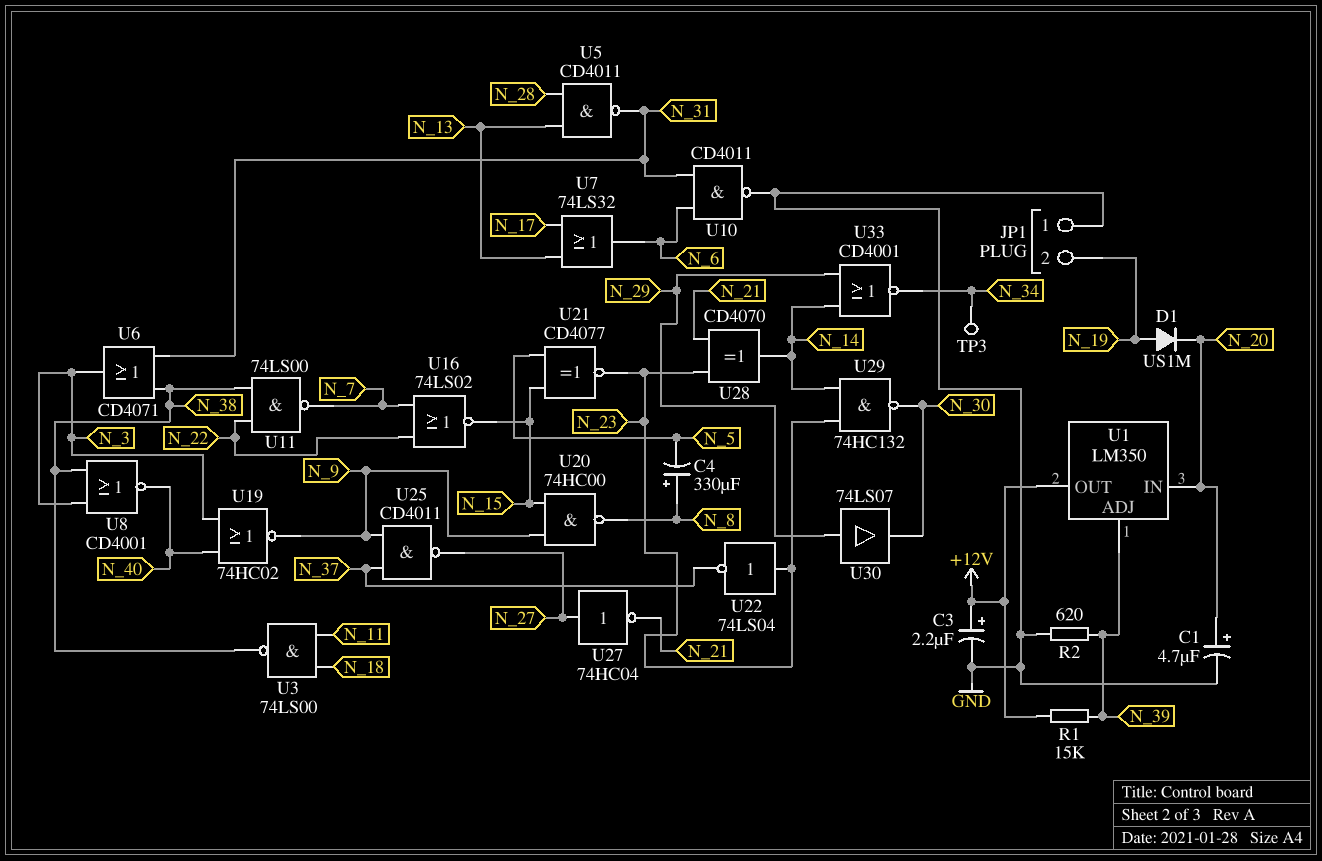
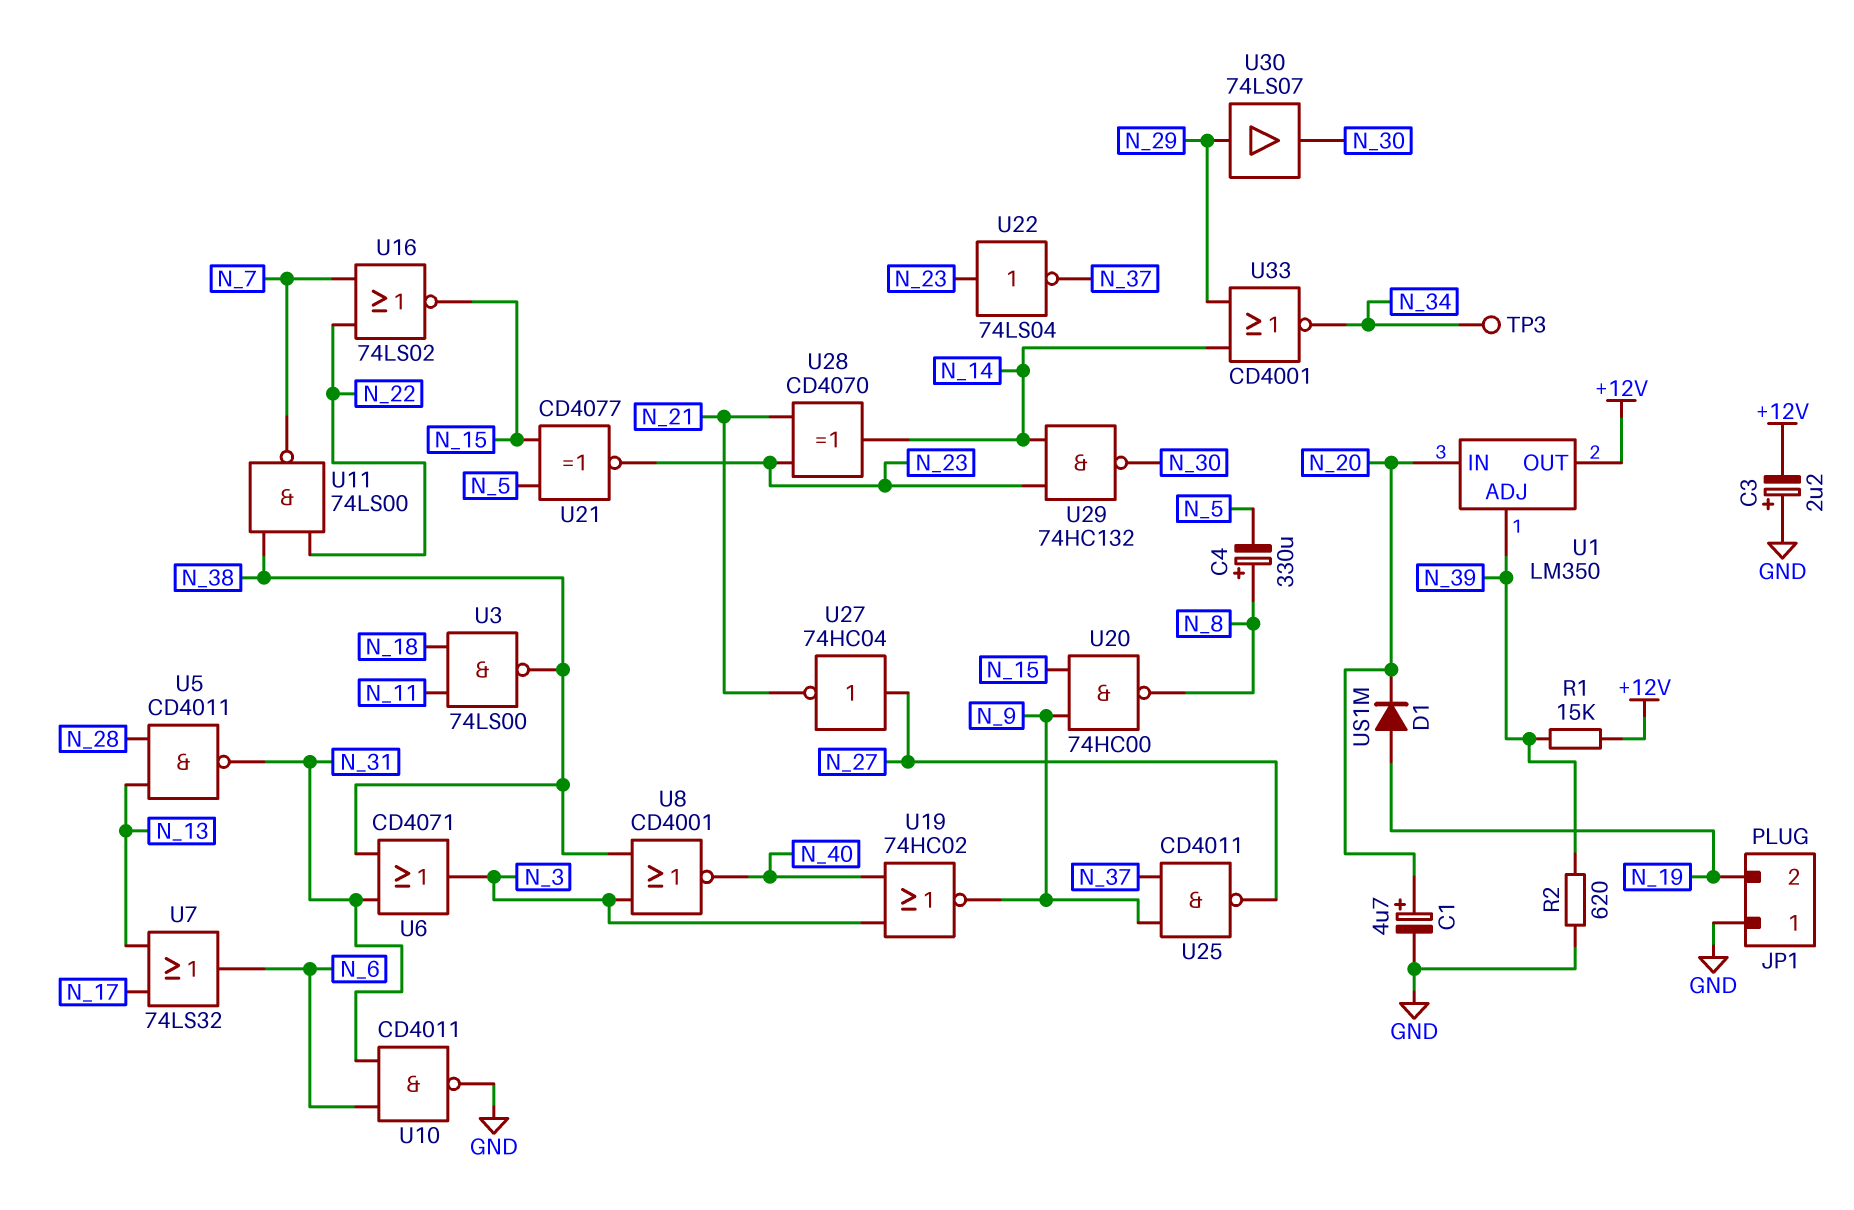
C3: 2.2uF (plus +12V, minus GND) -> 2.2uF (plus GND, minus +12V)

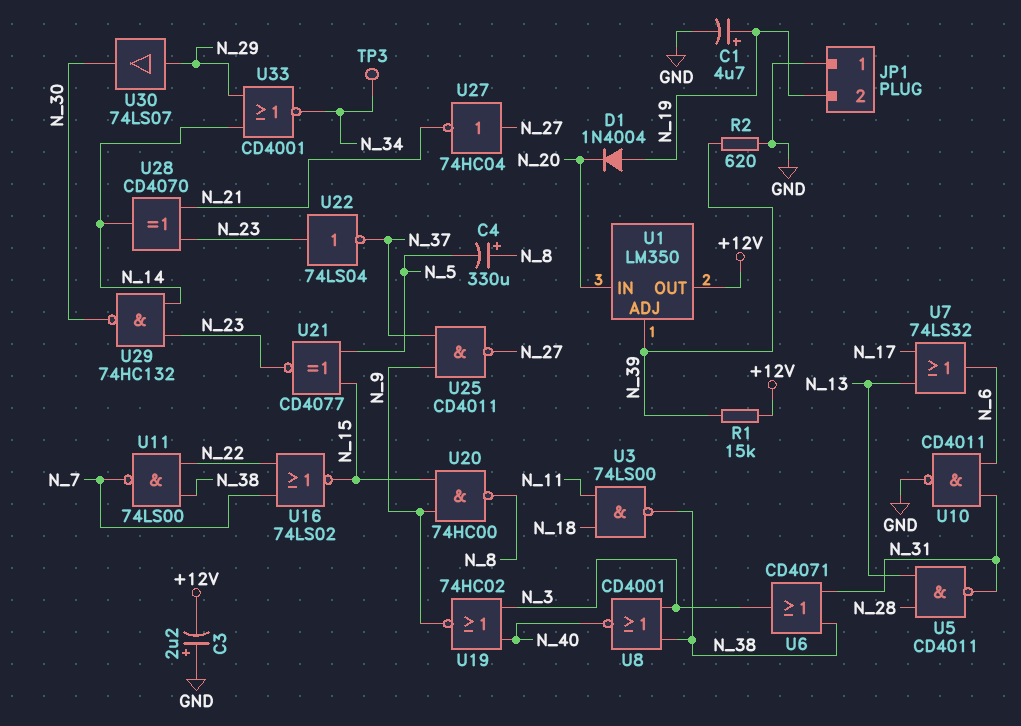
C1: 4.7uF (plus N_20, minus GND) -> 4.7uF (plus N_19, minus GND)
D1: diode US1M (A N_19, K N_20) -> diode 1N4004 (A N_19, K N_20)

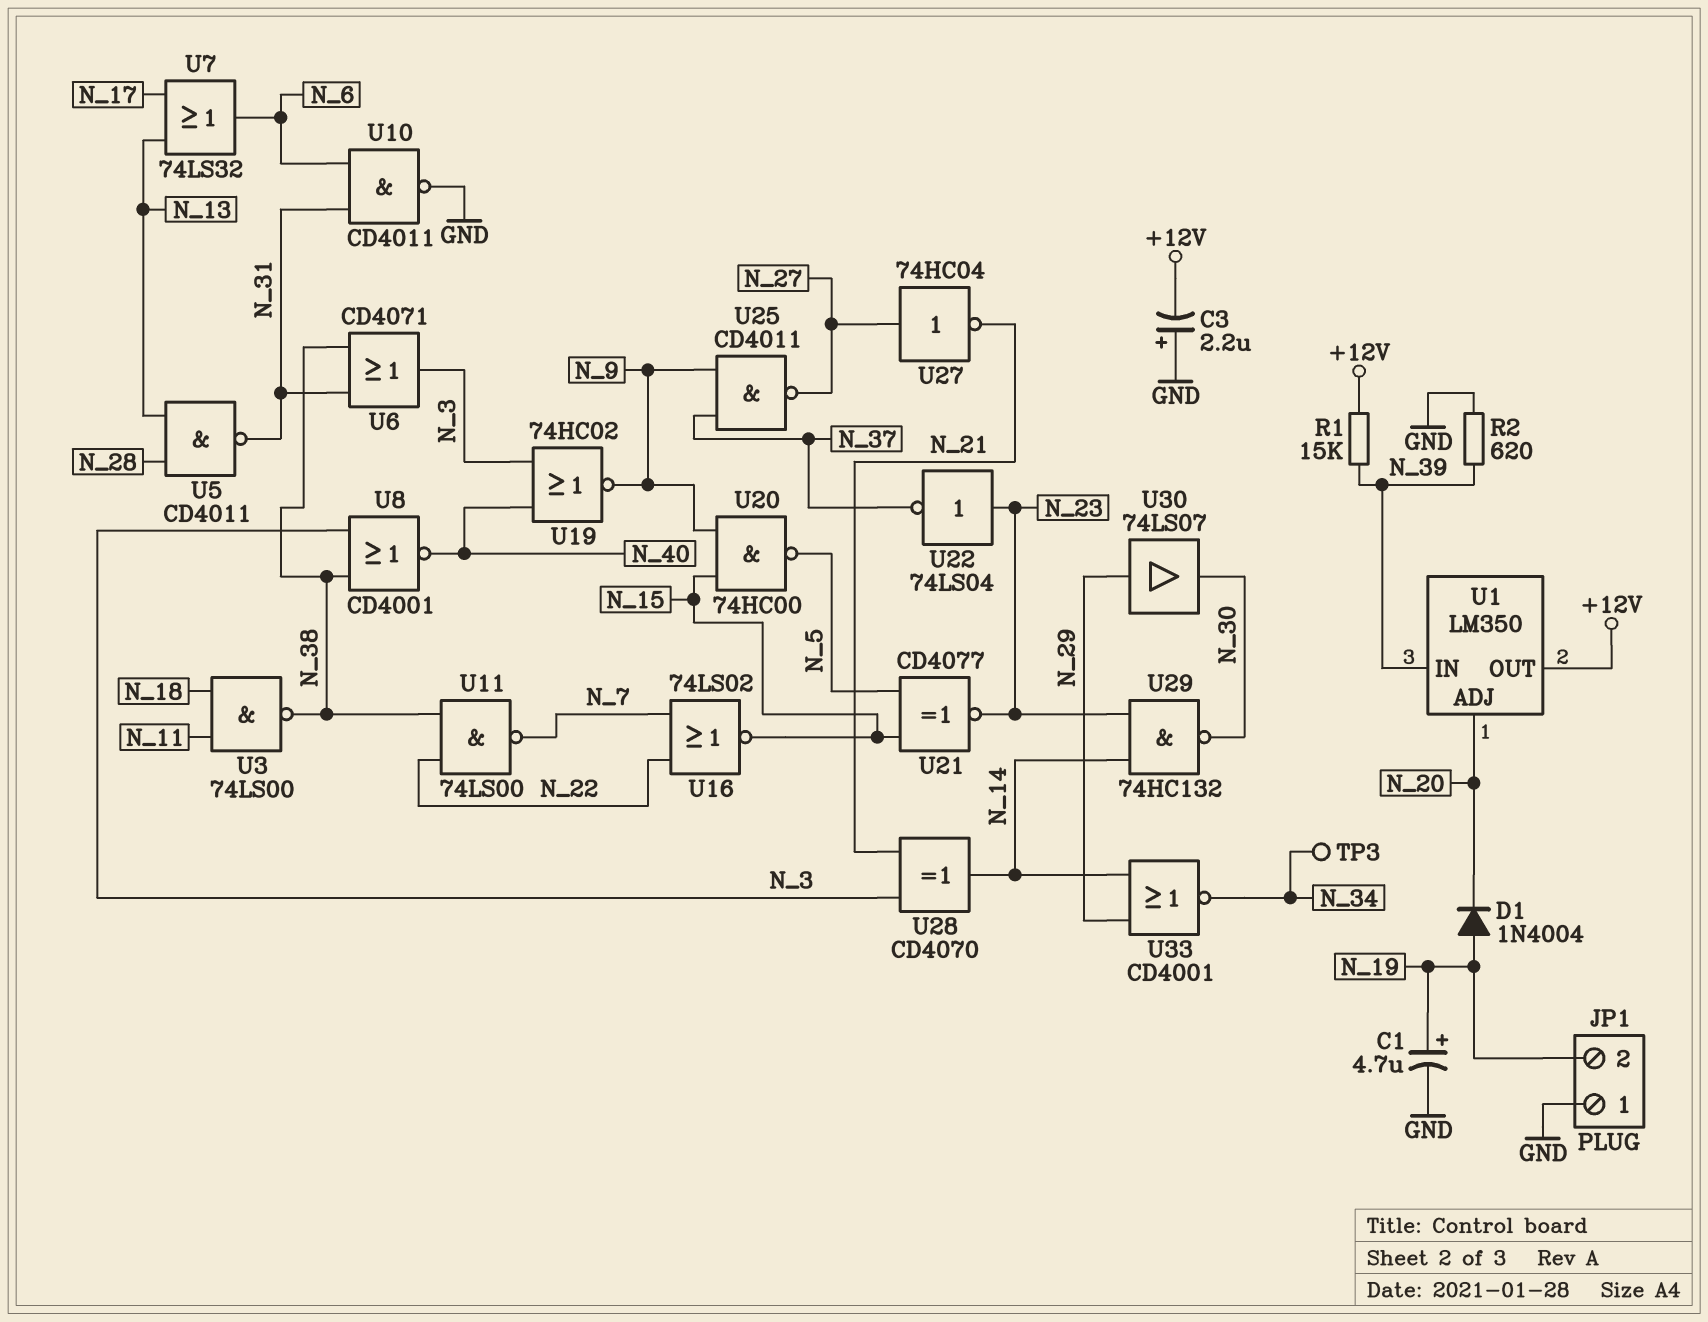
C4: 330uF (plus N_8, minus N_5) -> none
U1 pin ADJ: N_39 -> N_20
U1 pin IN: N_20 -> N_39
U20: NAND 74HC00 (in N_9, in N_15, out N_8) -> NAND 74HC00 (in N_9, in N_15, out N_5)
U28: XOR CD4070 (in N_21, in N_23, out N_14) -> XOR CD4070 (in N_3, in N_21, out N_14)

